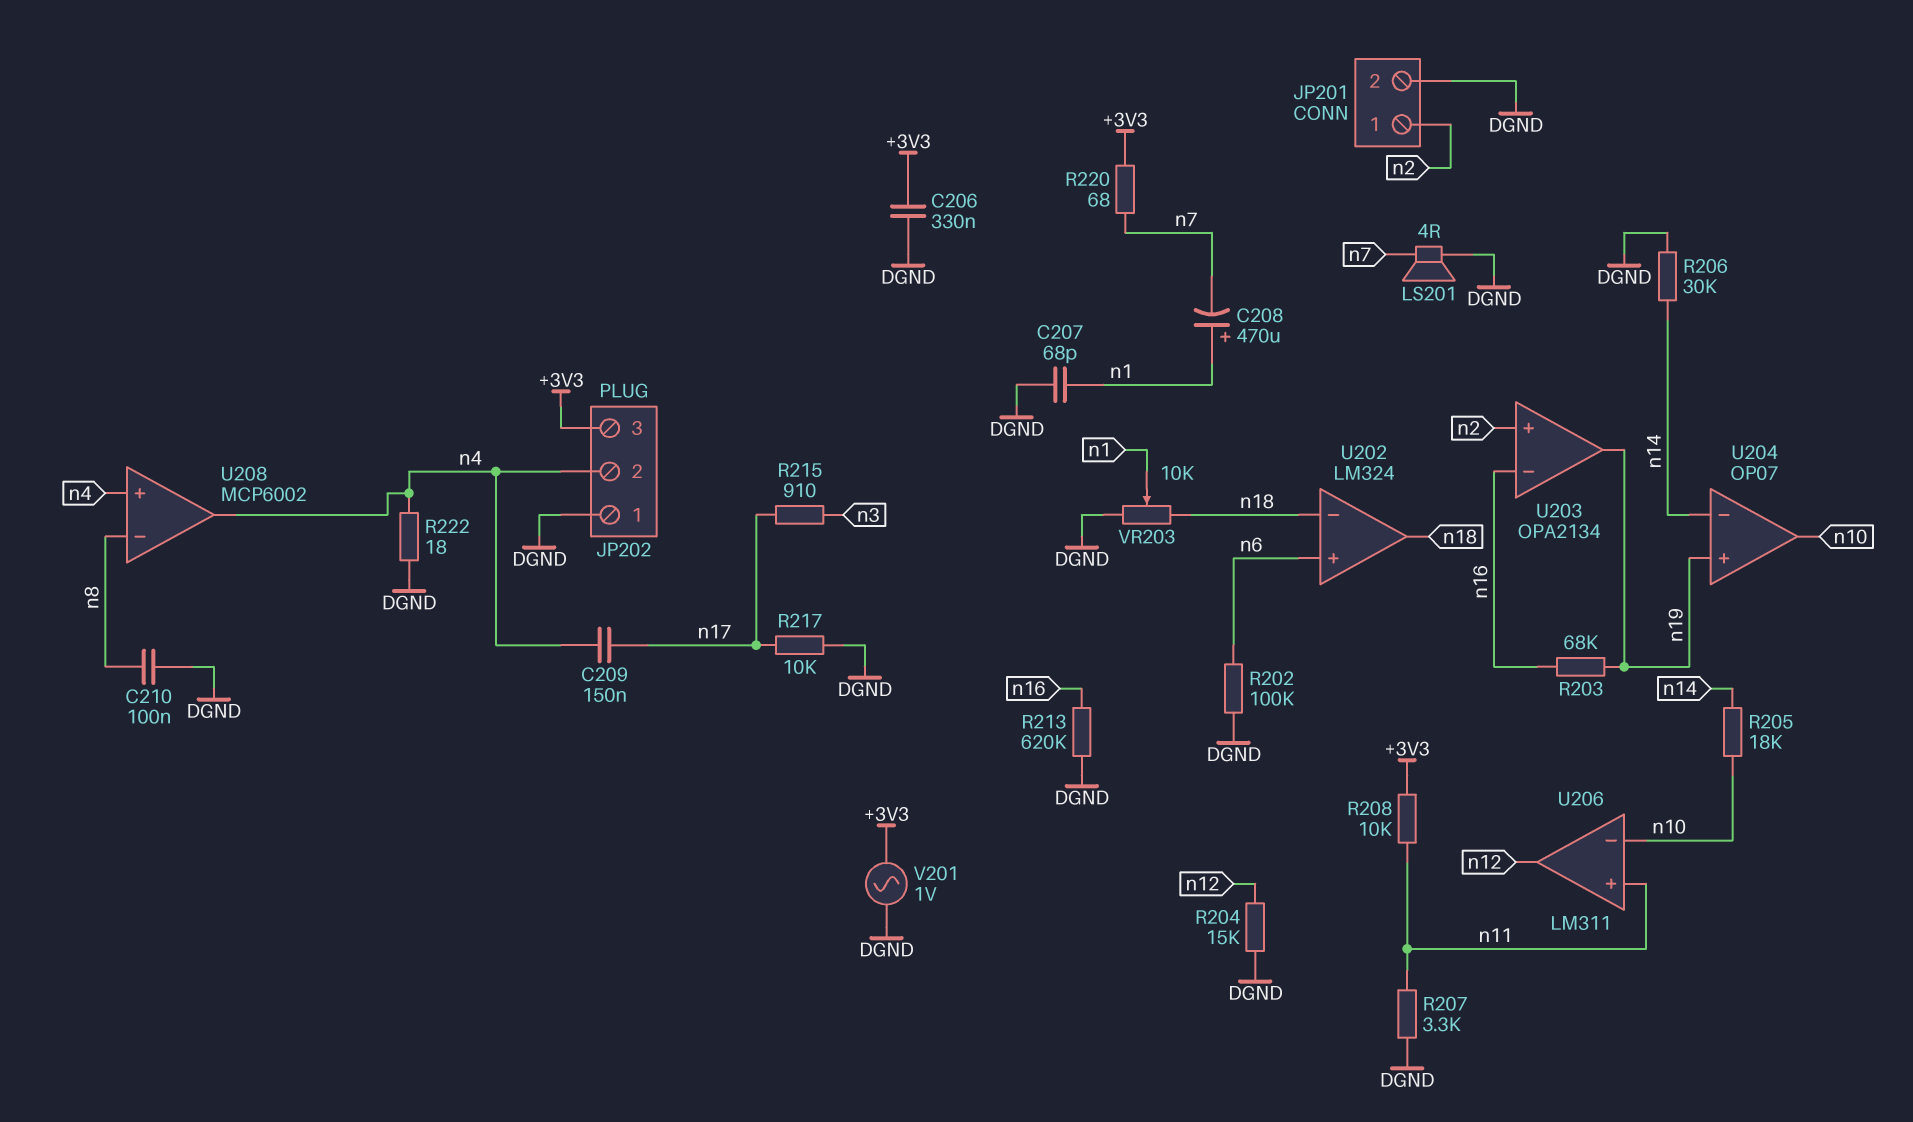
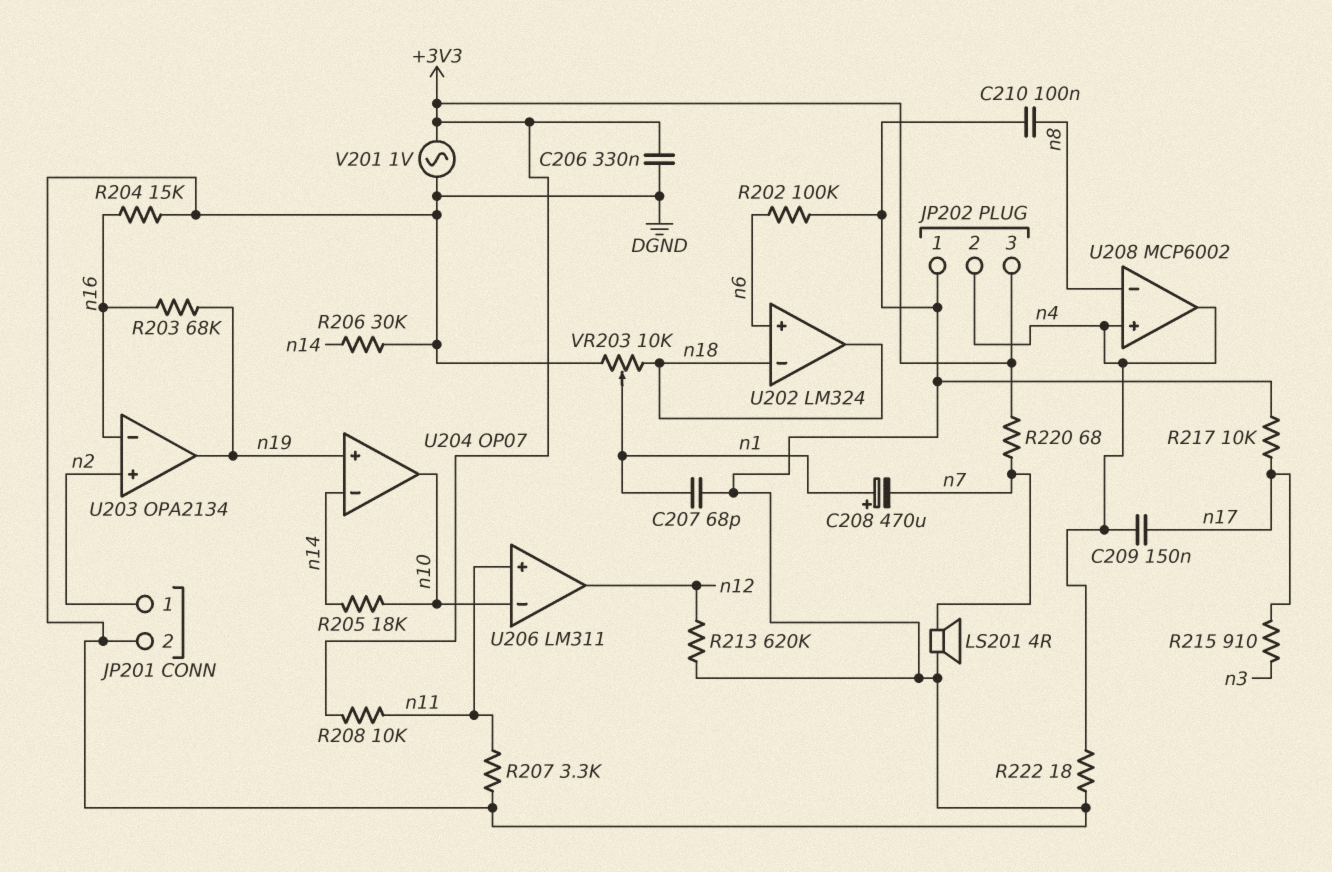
R204: 15k (DGND, n12) -> 15k (DGND, n16)
R213: 620k (DGND, n16) -> 620k (DGND, n12)

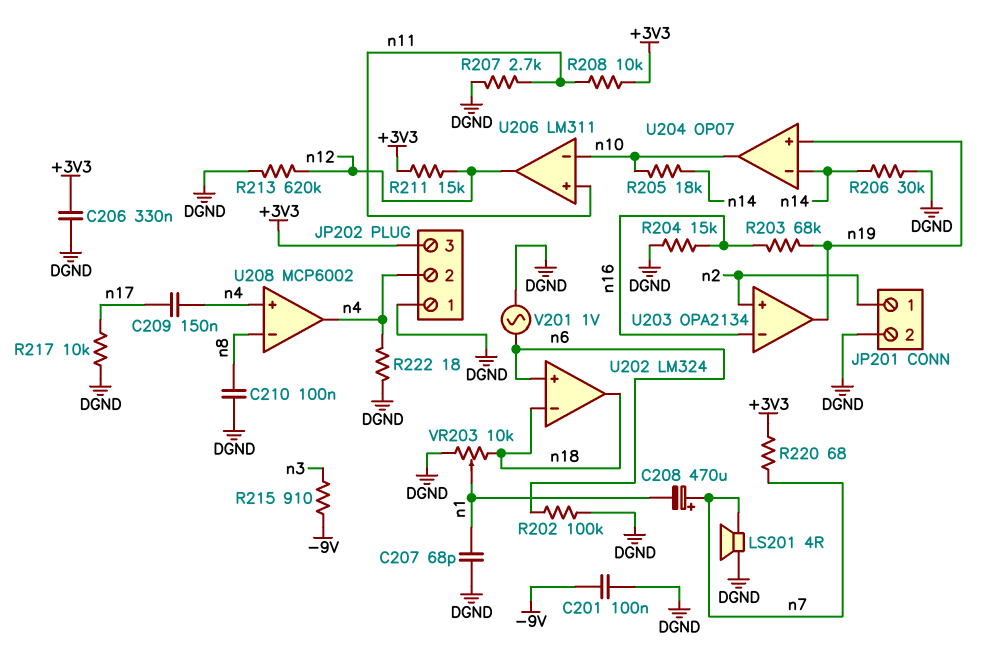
C201: none -> 100nF (-9V, DGND)
C208: 470uF (plus n1, minus n7) -> 470uF (plus n7, minus n1)
R207: 3.3k (DGND, n11) -> 2.7k (DGND, n11)
R211: none -> 15k (+3V3, n12)
R215: 910 (n3, n17) -> 910 (-9V, n3)
V201: AC 1V (+3V3, DGND) -> AC 1V (DGND, n6)

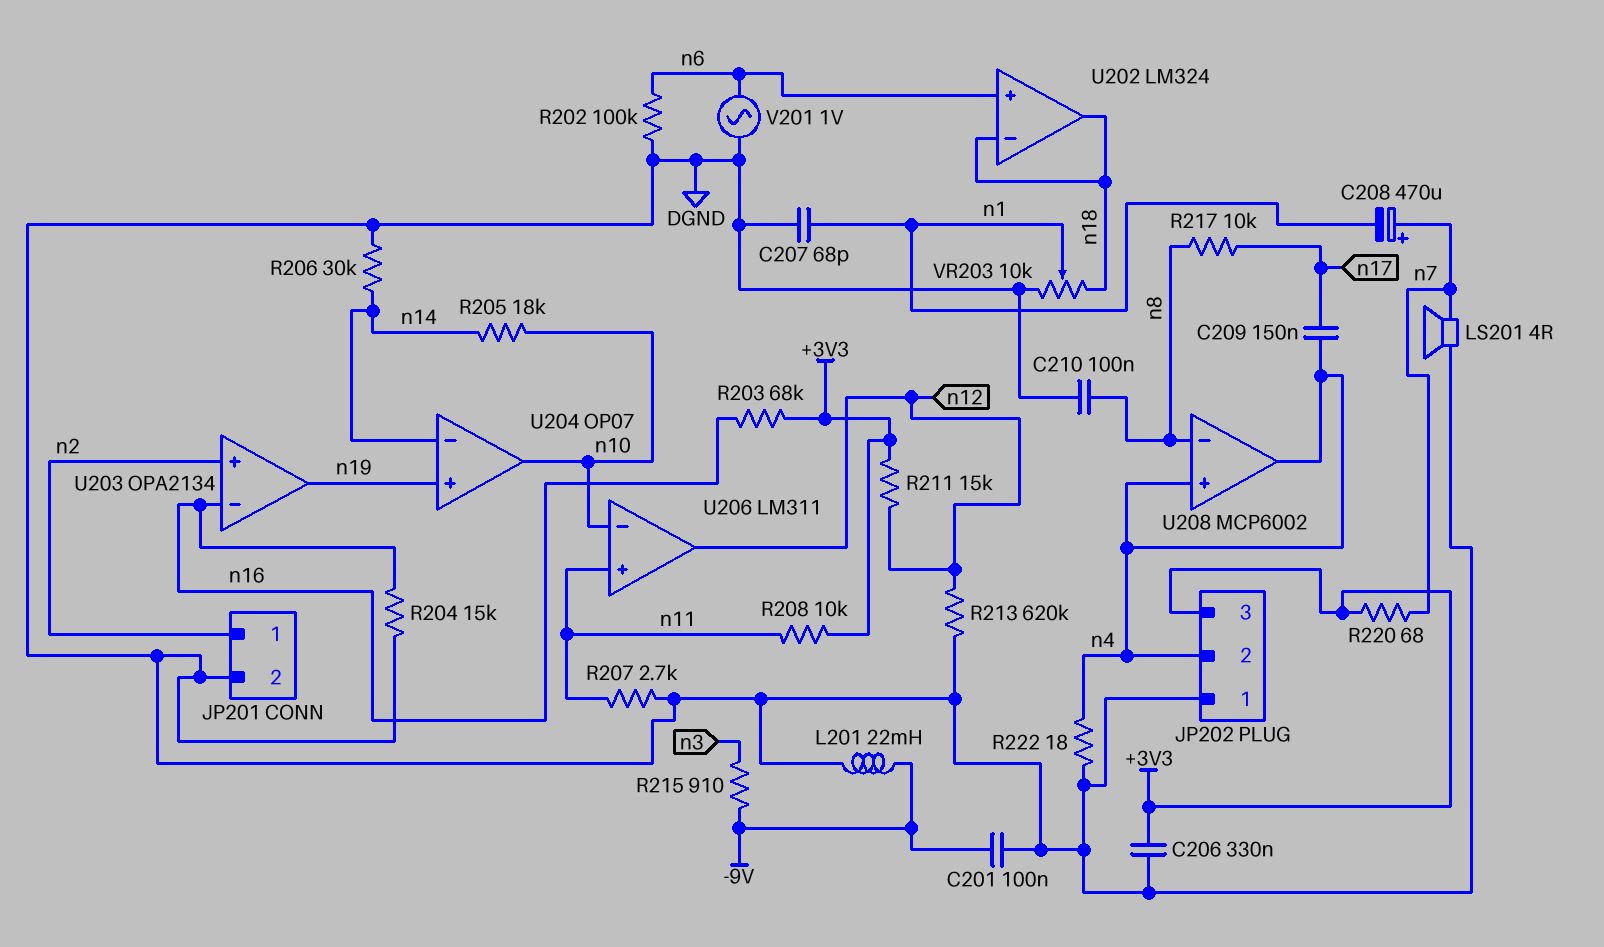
L201: none -> 22mH (-9V, DGND)
R203: 68k (n16, n19) -> 68k (+3V3, n16)
R217: 10k (DGND, n17) -> 10k (n8, n17)

